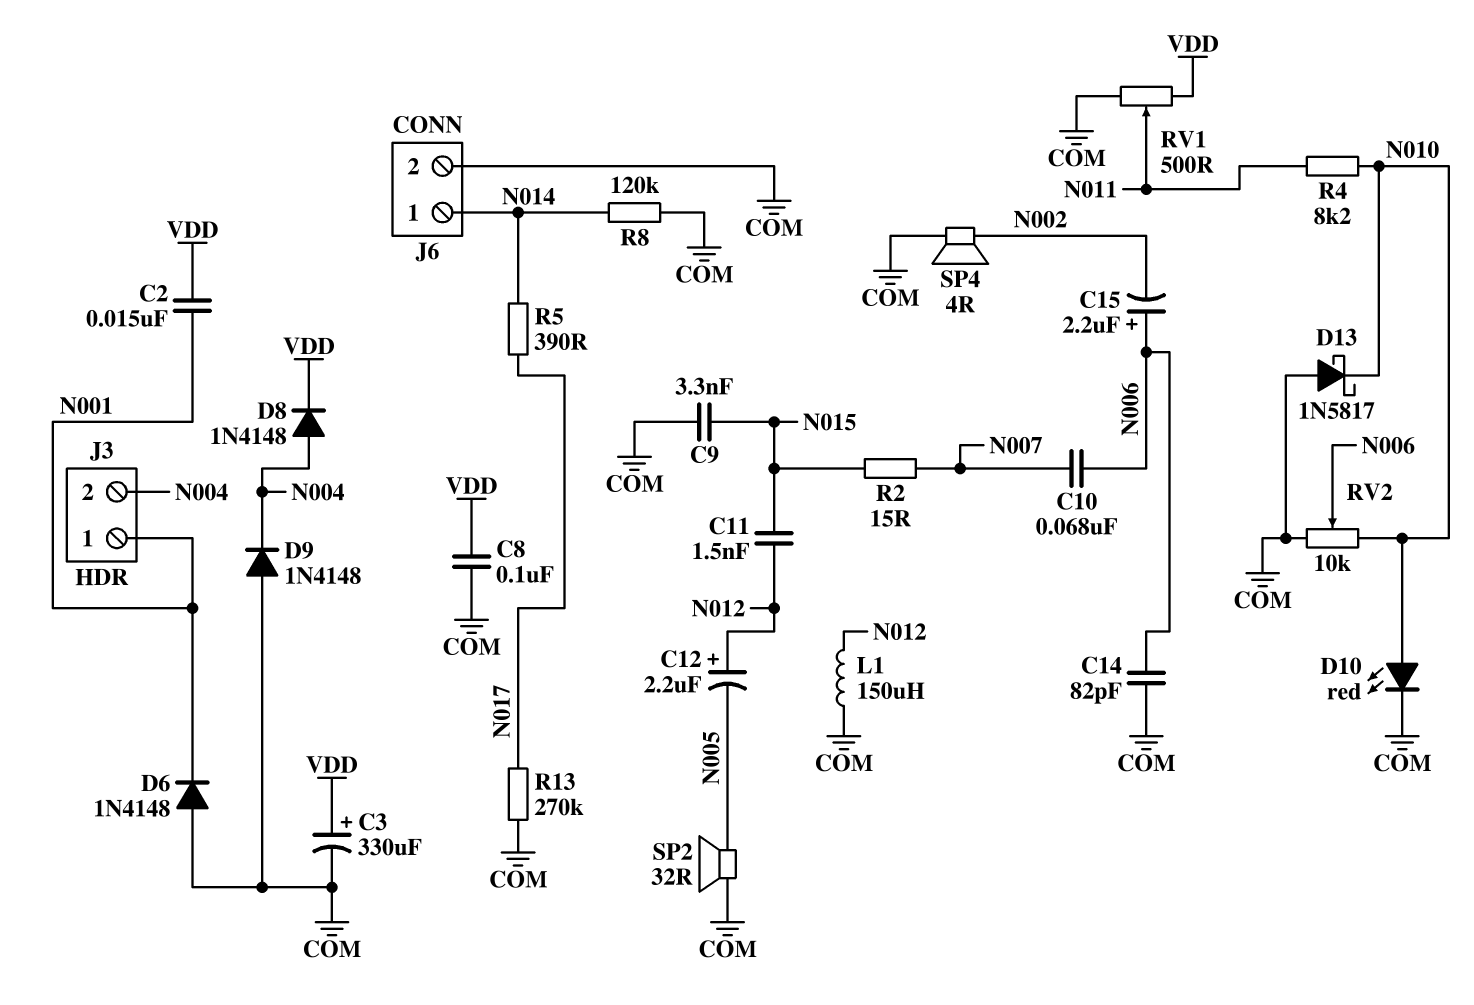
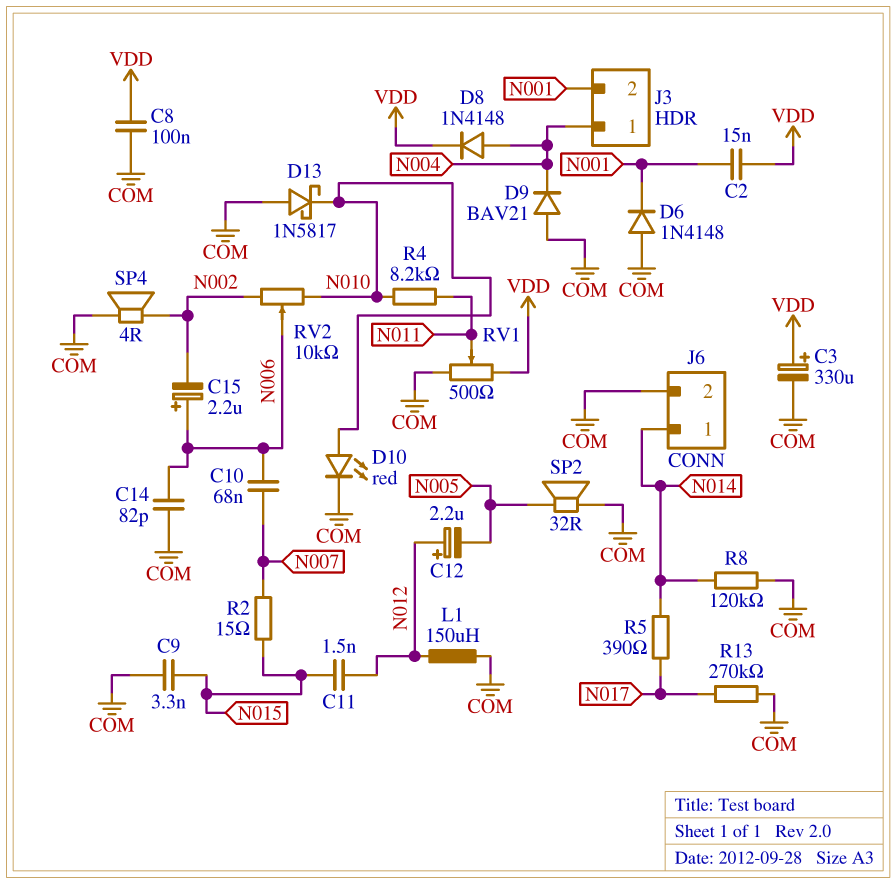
D9: diode 1N4148 (A COM, K N004) -> diode BAV21 (A COM, K N004)
J3 pin 1: N001 -> N004
J3 pin 2: N004 -> N001
RV2: 10k (COM, N010, wiper N006) -> 10k (N002, N010, wiper N006)

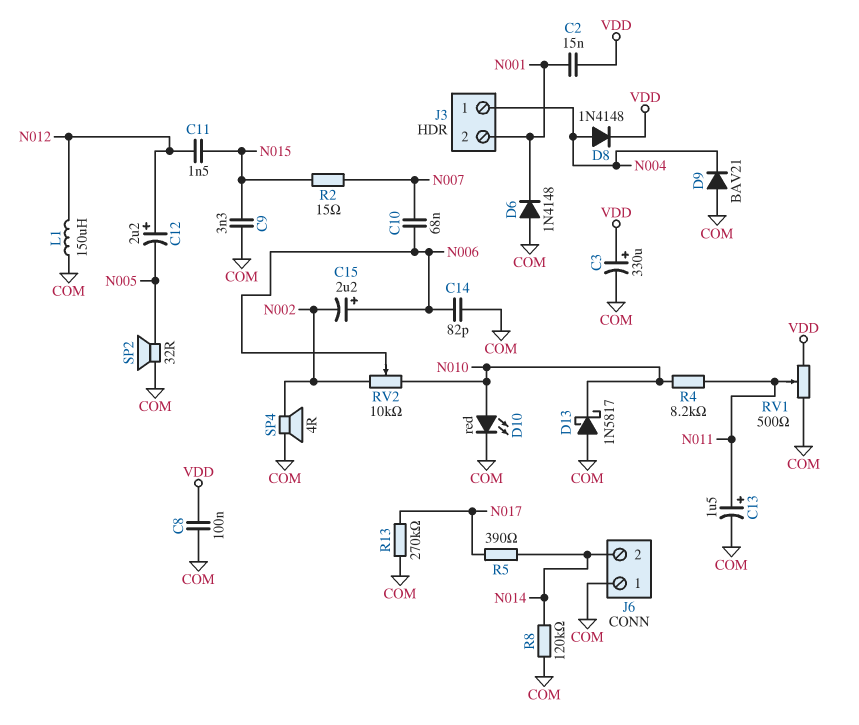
C13: none -> 1.5uF (plus N011, minus COM)
J6 pin 1: N014 -> COM
J6 pin 2: COM -> N014

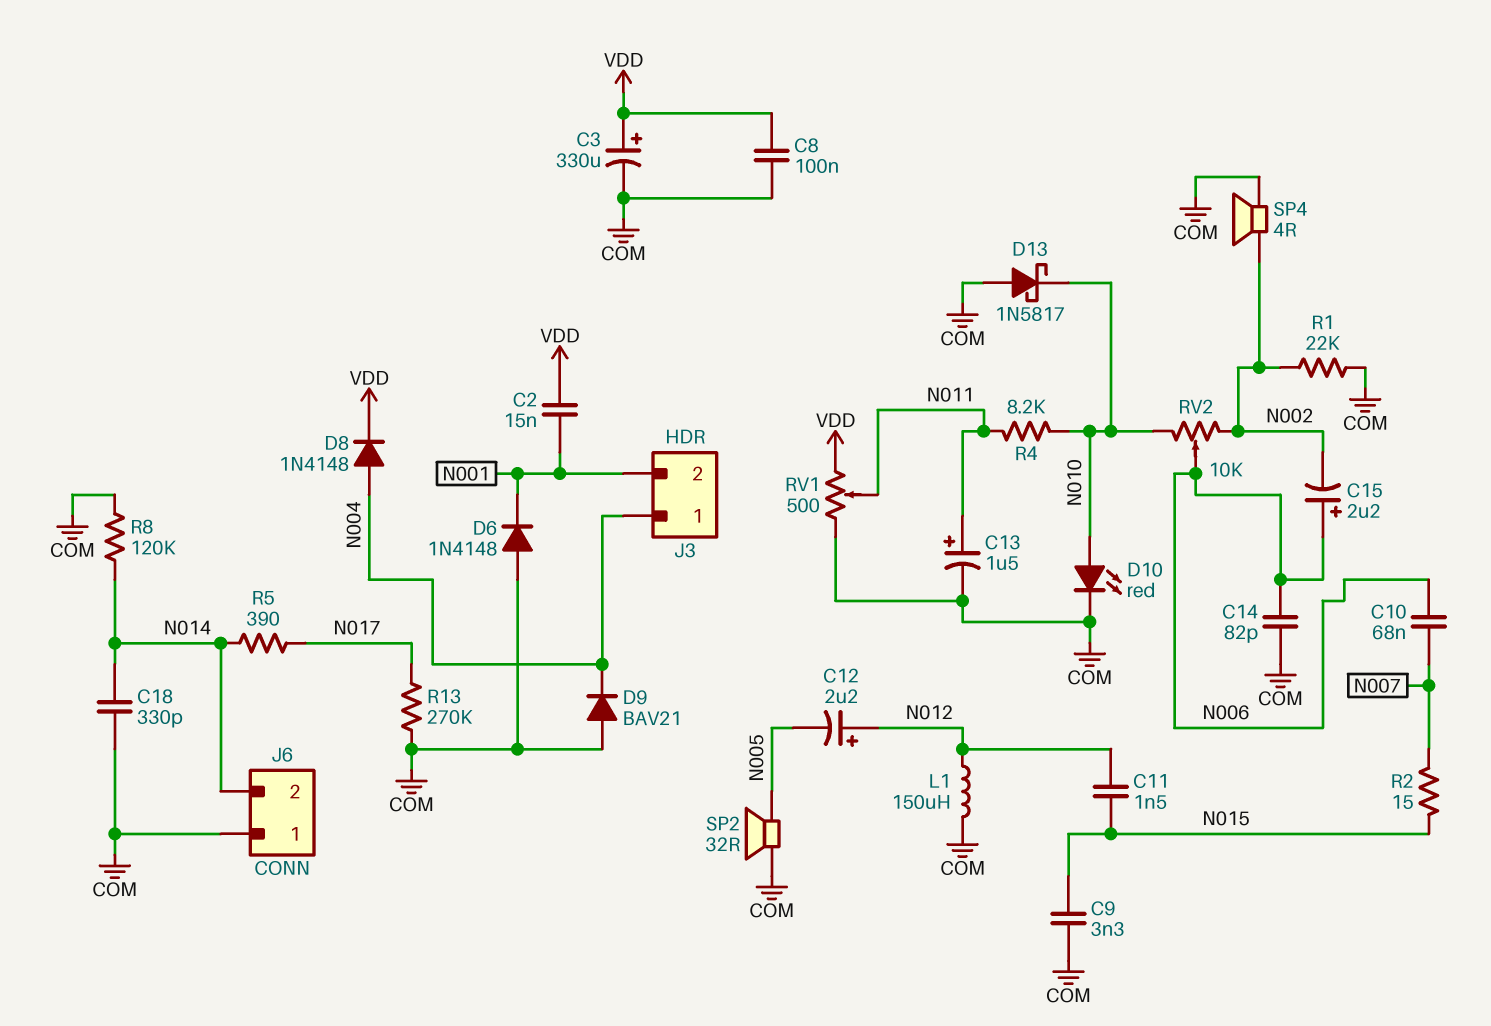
C18: none -> 330pF (COM, N014)
R1: none -> 22k (COM, N002)

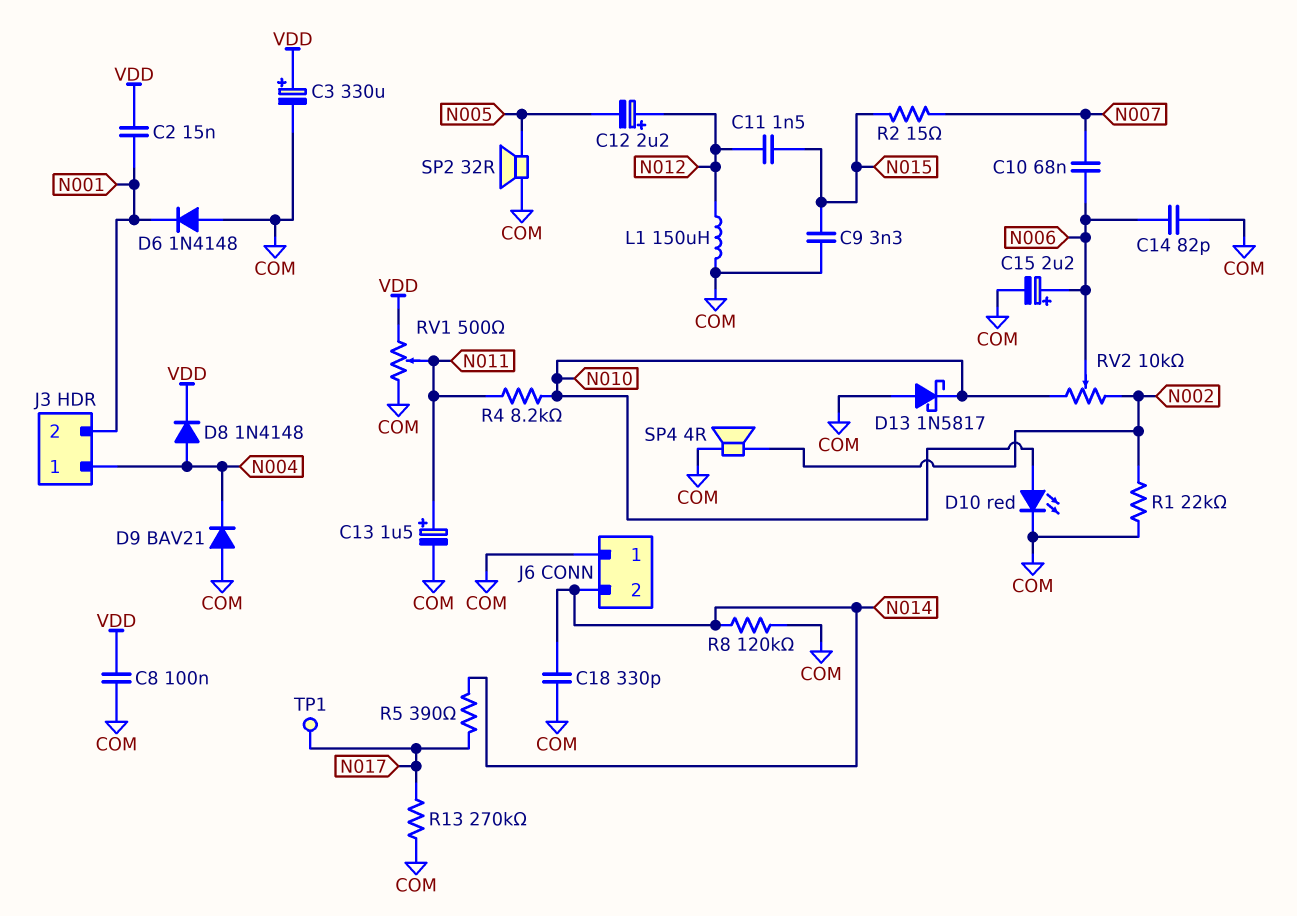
C15: 2.2uF (plus N006, minus N002) -> 2.2uF (plus N006, minus COM)
TP1: none -> test point (N017)

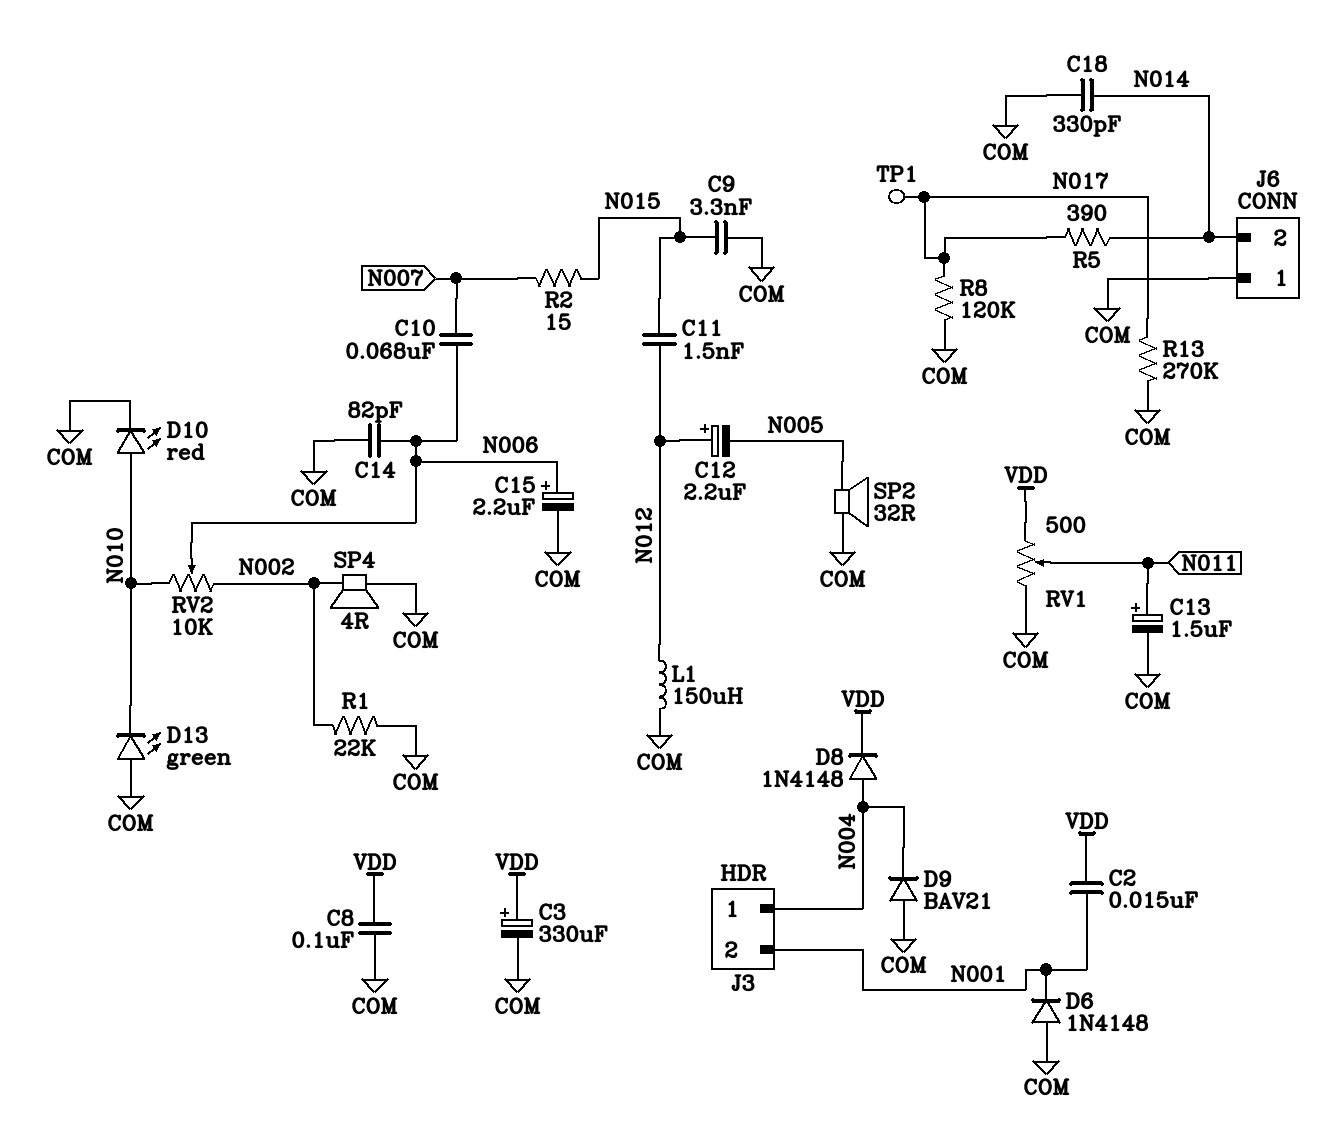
D13: schottky 1N5817 (A COM, K N010) -> LED green (A COM, K N010)
R4: 8.2k (N010, N011) -> none
R8: 120k (COM, N014) -> 120k (COM, N017)

